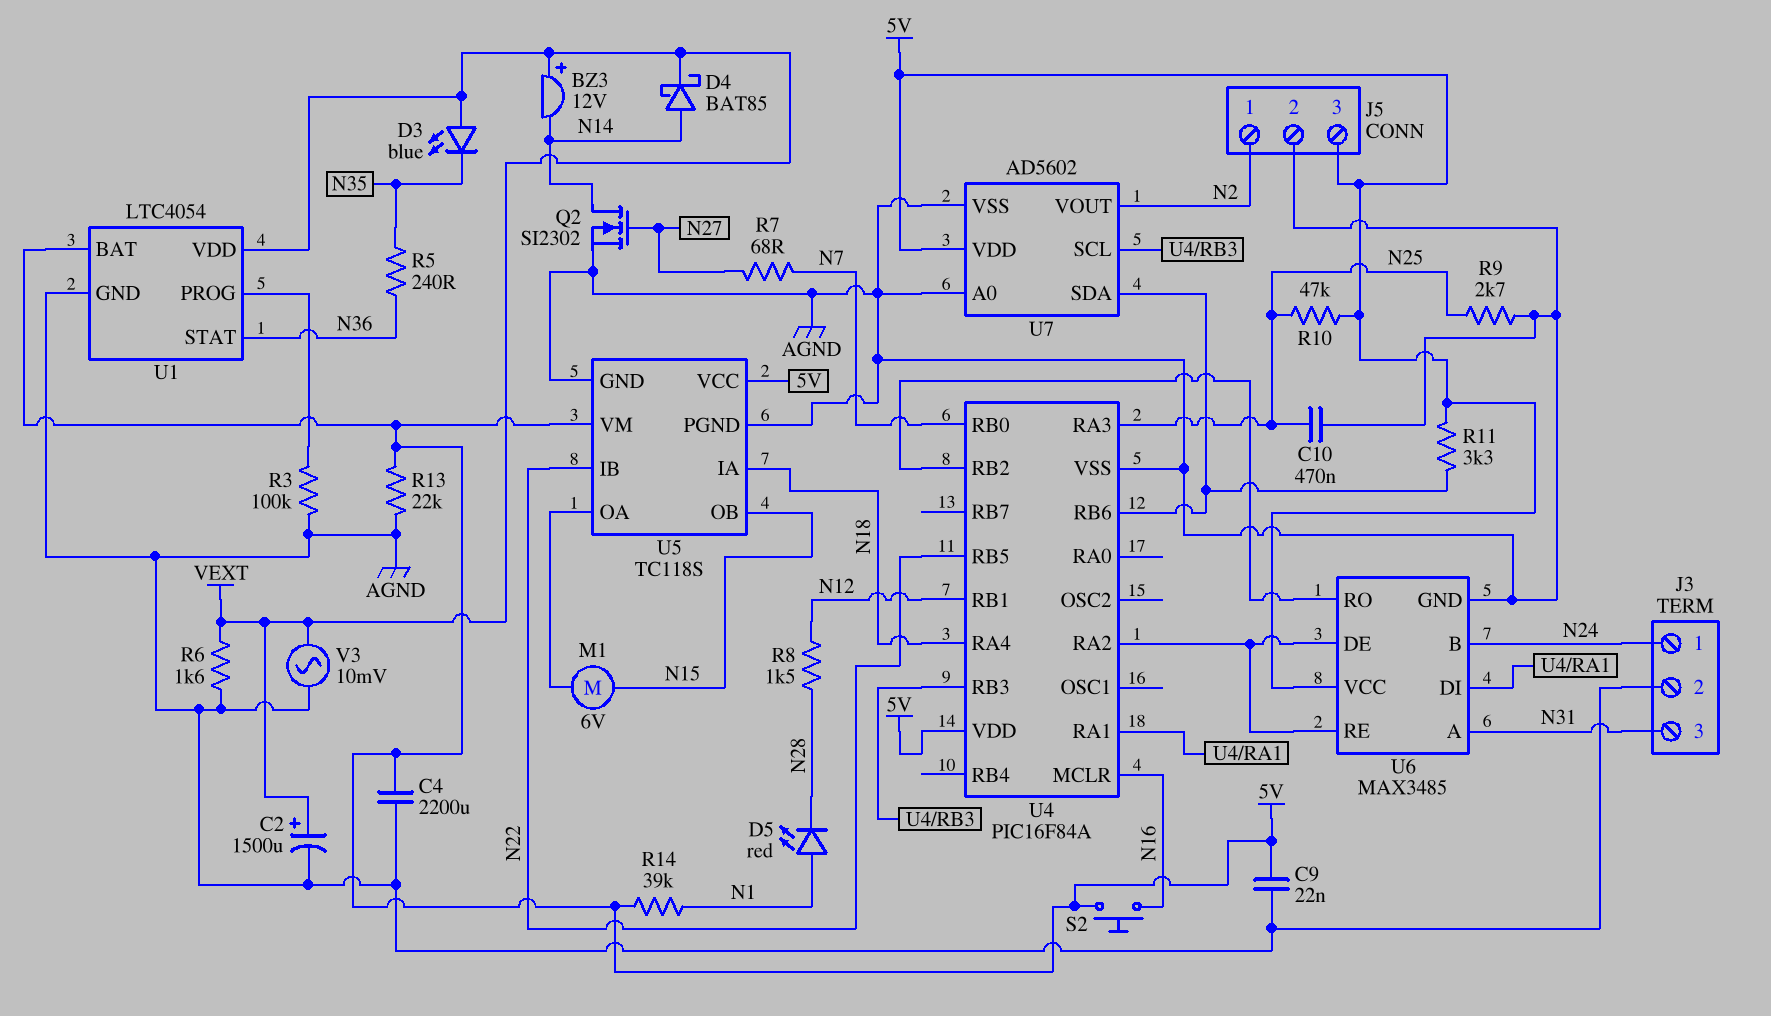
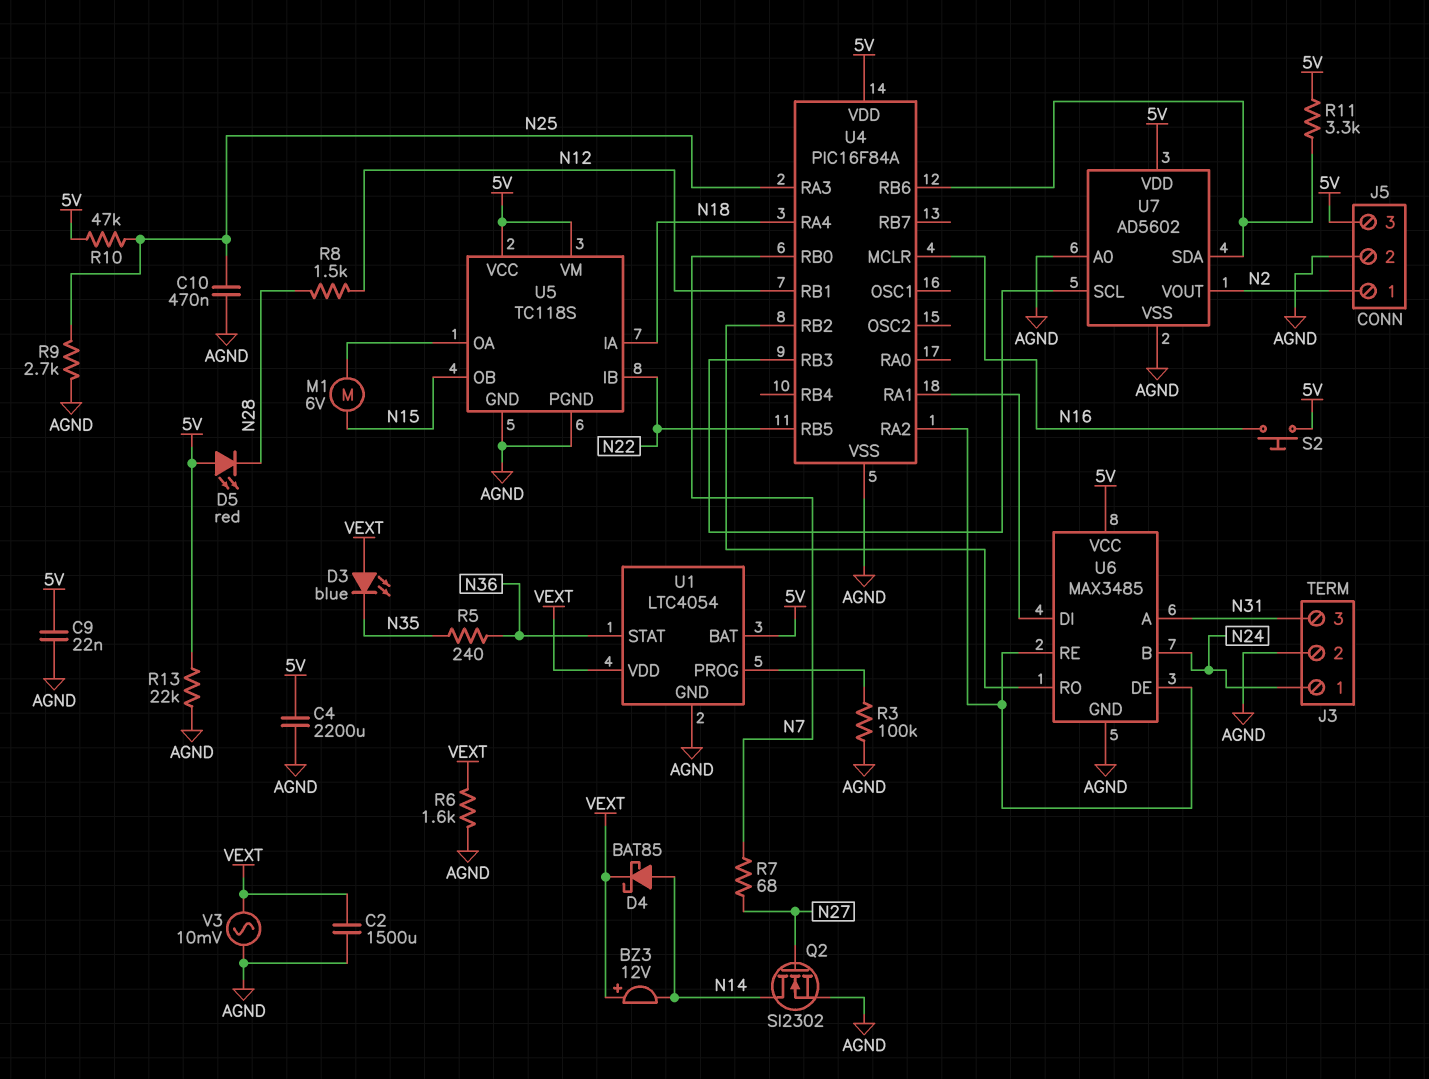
C2: 1500uF (plus VEXT, minus AGND) -> 1500uF (AGND, VEXT)
D5: LED red (A N1, K N28) -> LED red (A 5V, K N28)
R14: 39k (5V, N1) -> none

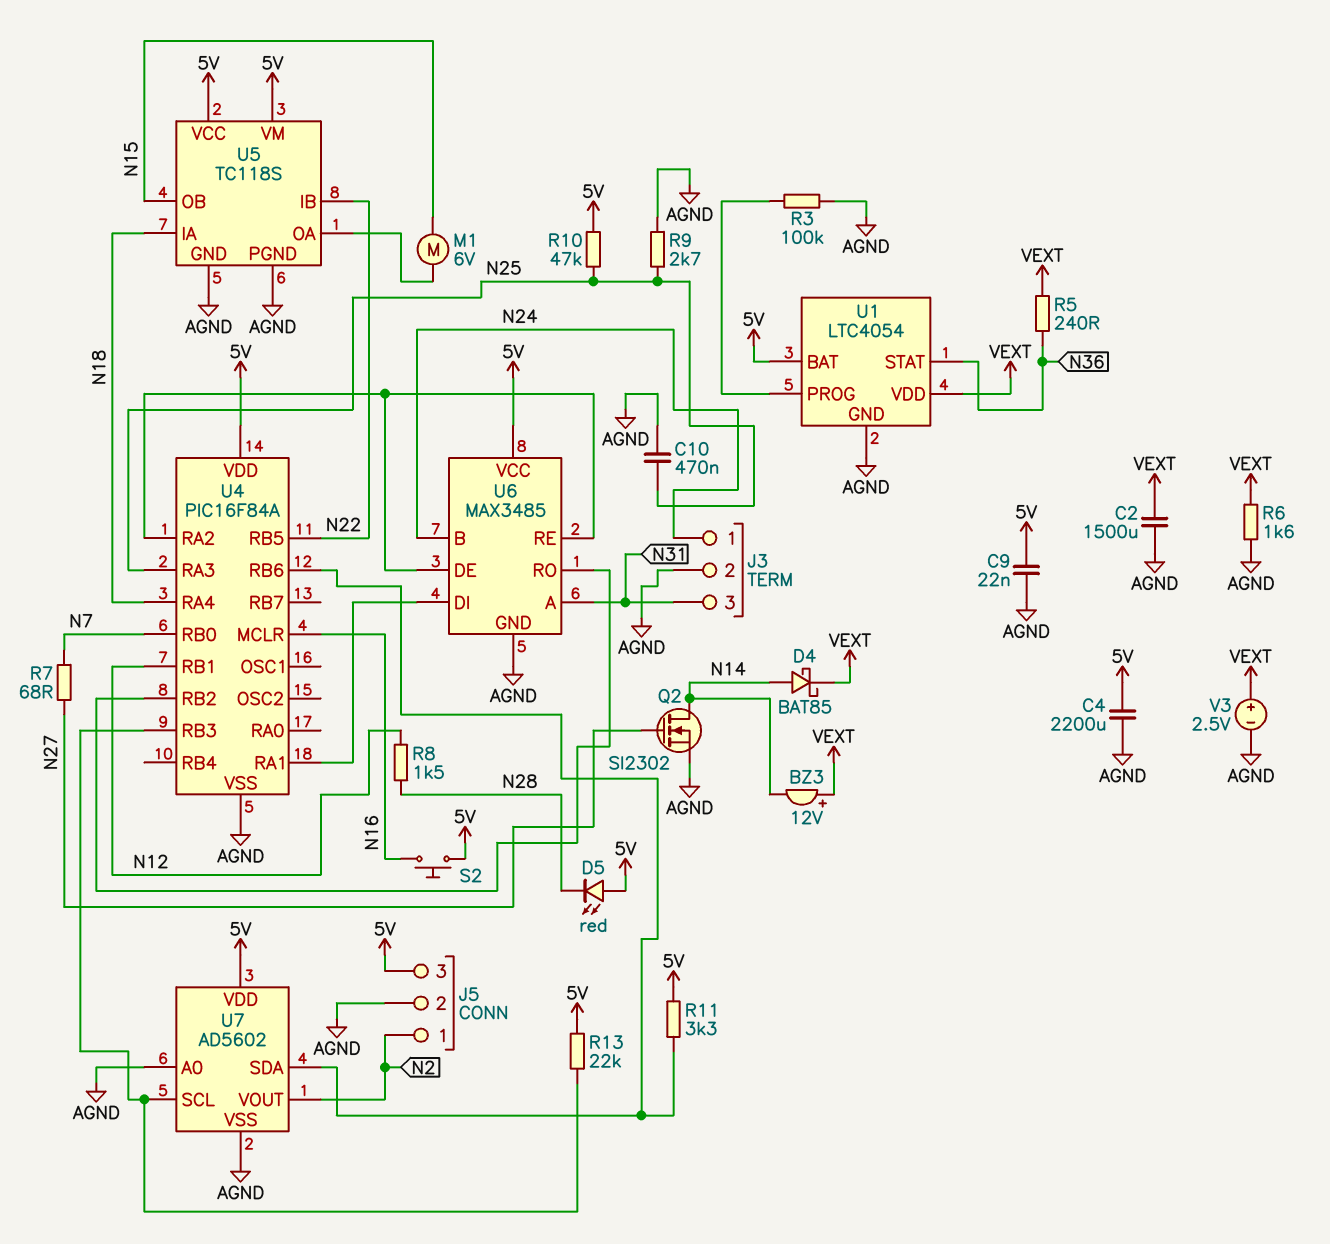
D3: LED blue (A VEXT, K N35) -> none
R5: 240 (N35, N36) -> 240 (N36, VEXT)
R13: 22k (5V, AGND) -> 22k (5V, U4/RB3)
V3: AC 10mV (AGND, VEXT) -> 2.5V (plus VEXT, minus AGND)

